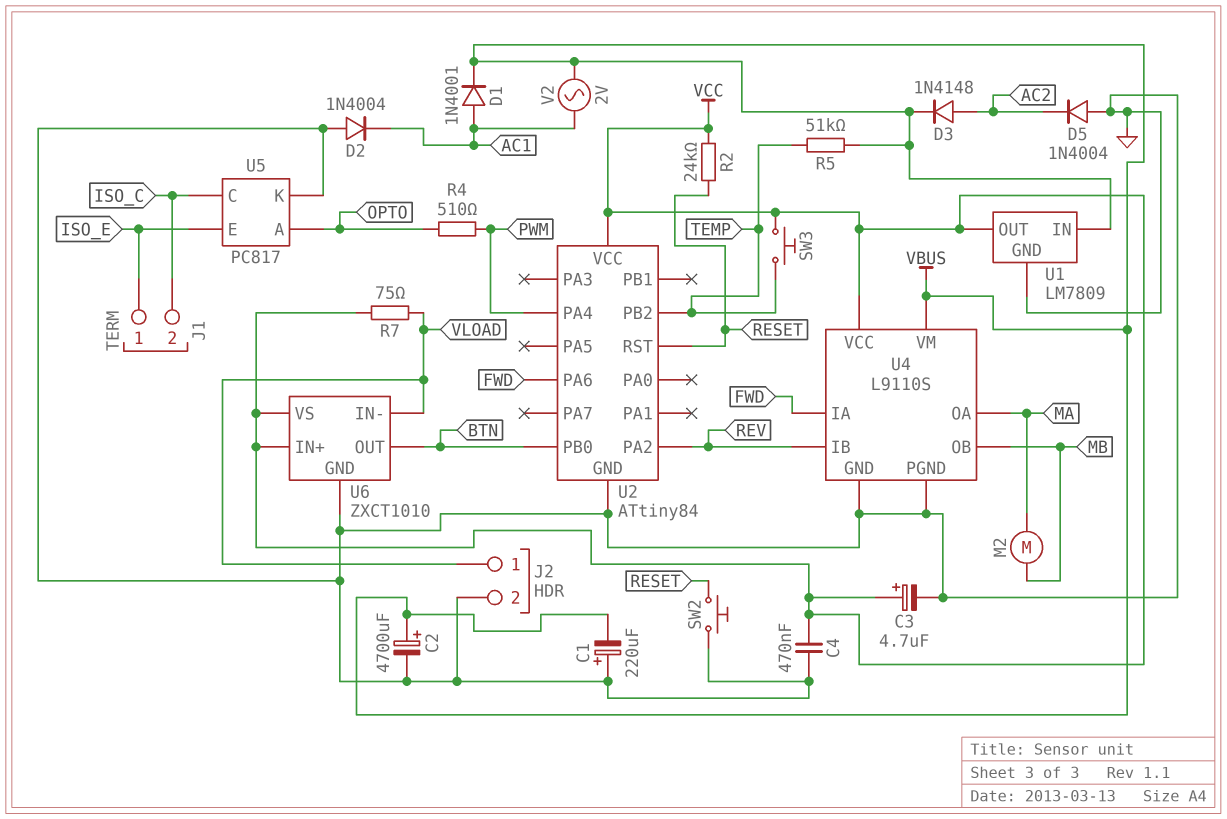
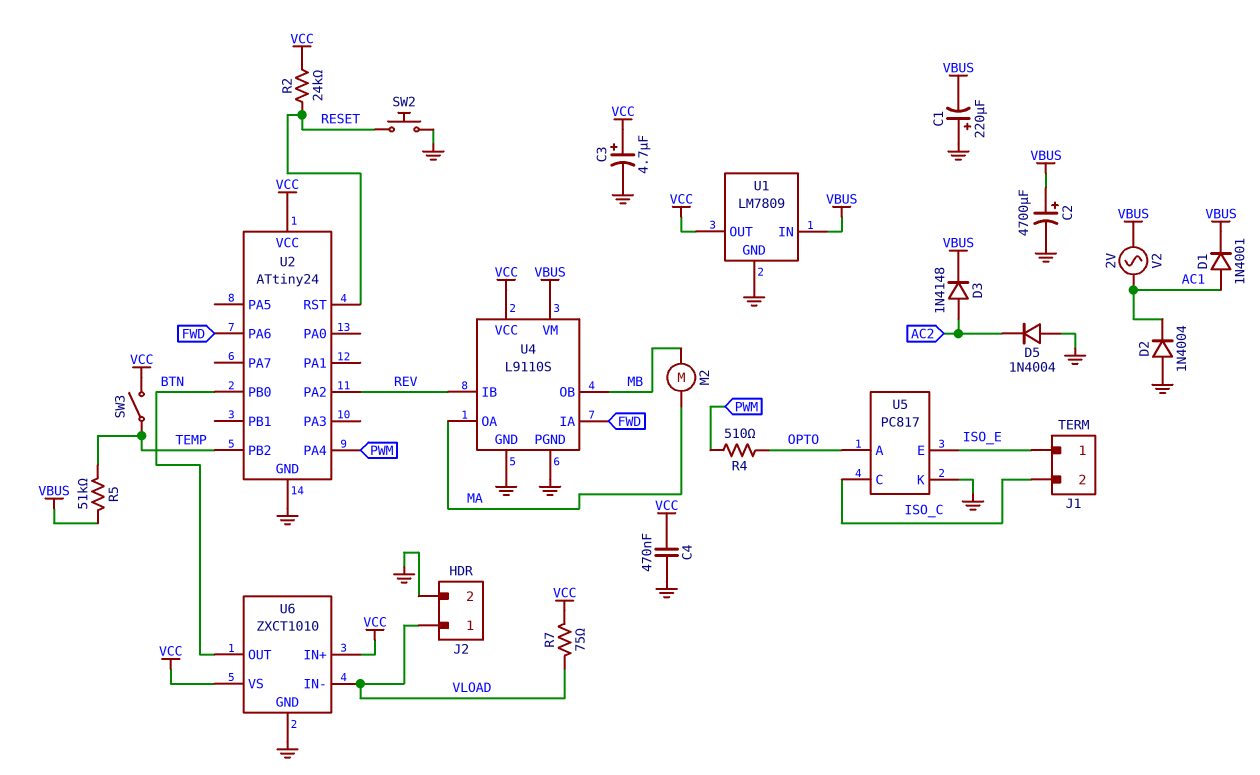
SW3: button (TEMP, VCC) -> switch (TEMP, VCC)
U2: ATtiny84 -> ATtiny24

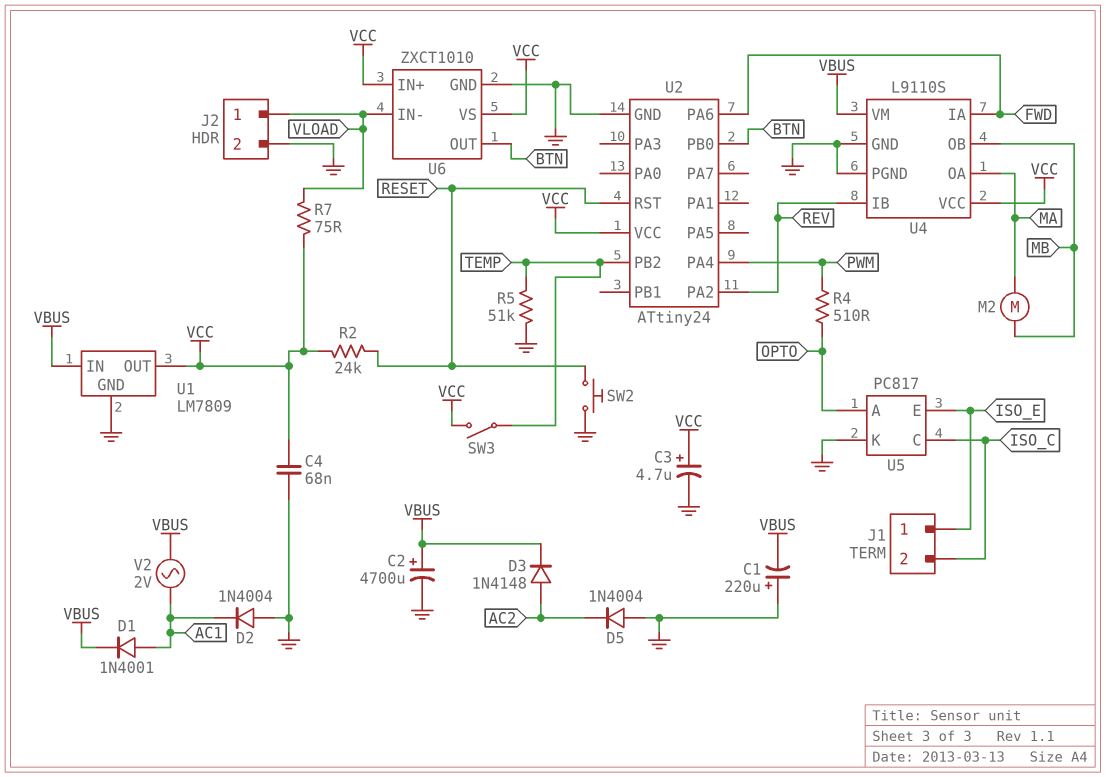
C4: 470nF (GND, VCC) -> 68nF (GND, VCC)
R5: 51k (TEMP, VBUS) -> 51k (GND, TEMP)

